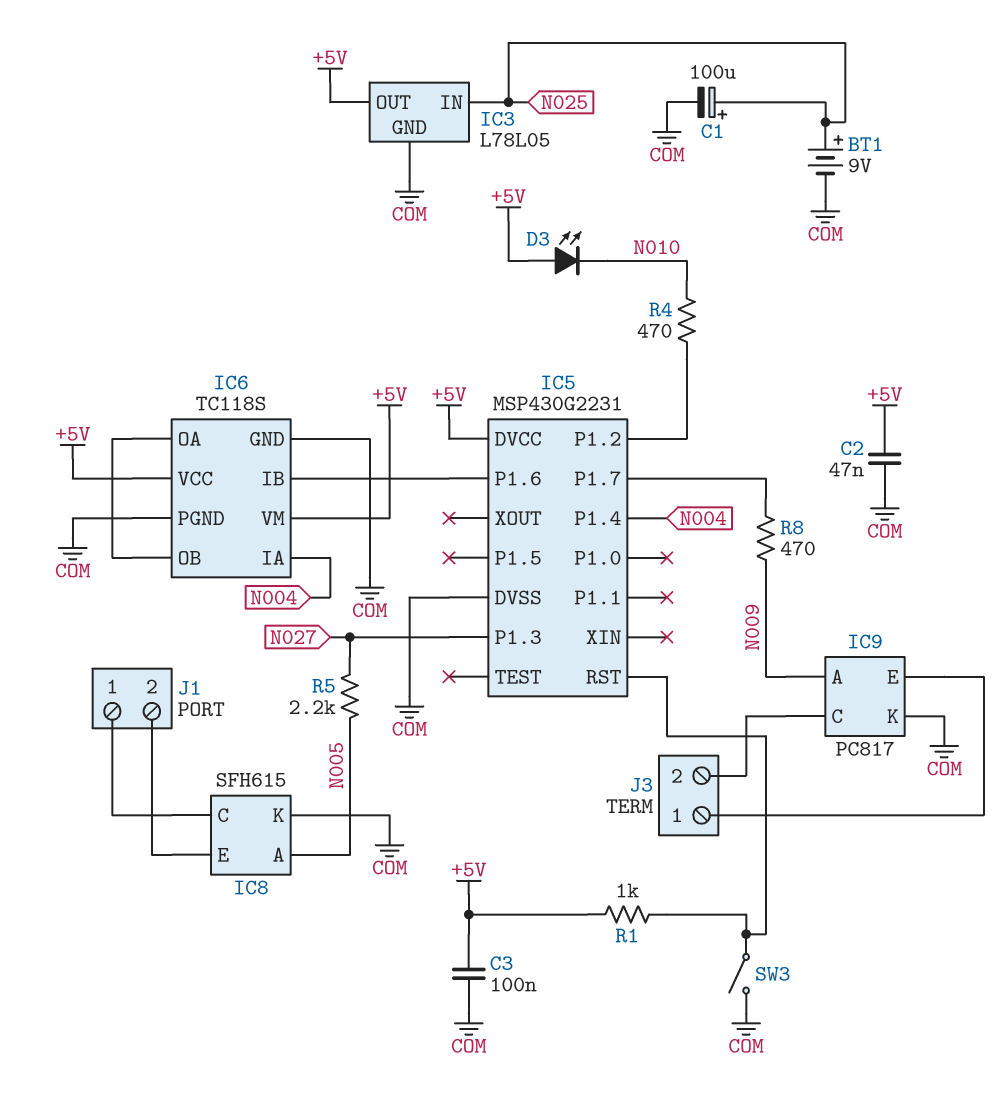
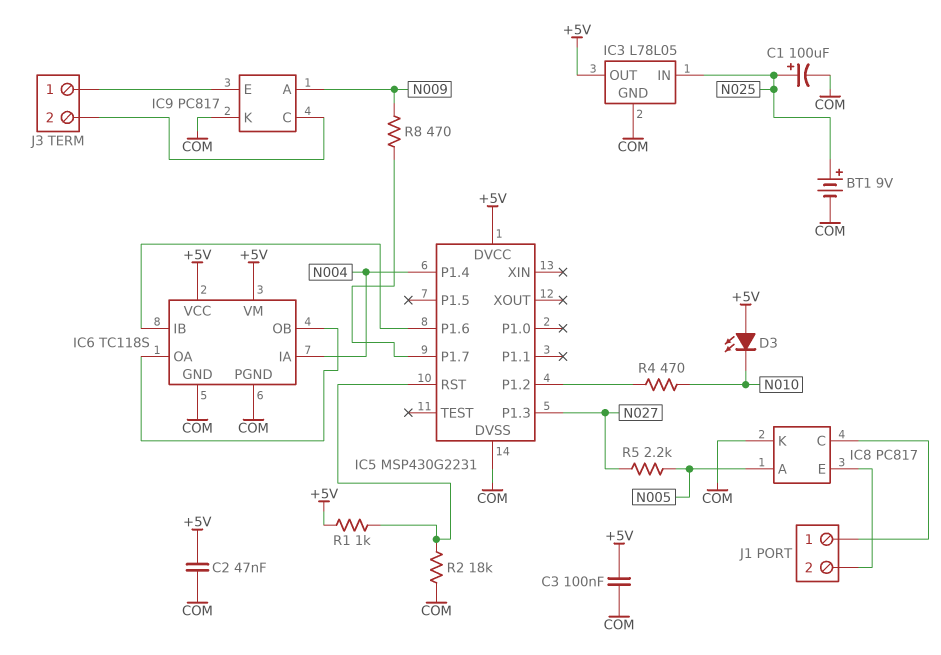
IC8: SFH615 -> PC817
R2: none -> 18k (COM, IC5/RST)
SW3: switch (COM, IC5/RST) -> none

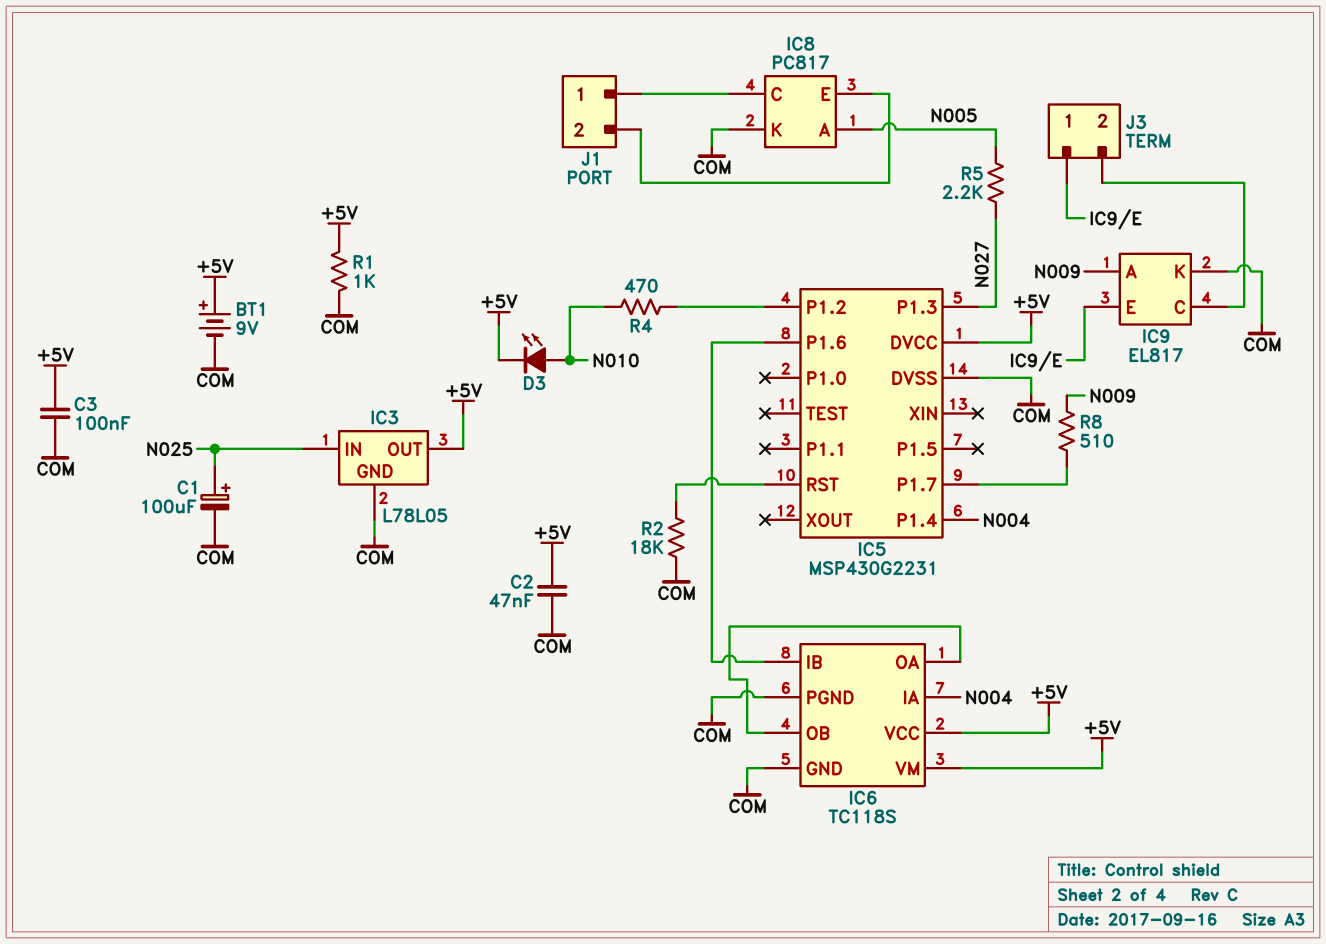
BT1: 9V (plus N025, minus COM) -> 9V (plus +5V, minus COM)
D3: LED (A +5V, K N010) -> LED (A N010, K +5V)
IC9: PC817 -> EL817
R1: 1k (+5V, IC5/RST) -> 1k (+5V, COM)
R8: 470 (IC5/P1.7, N009) -> 510 (IC5/P1.7, N009)

